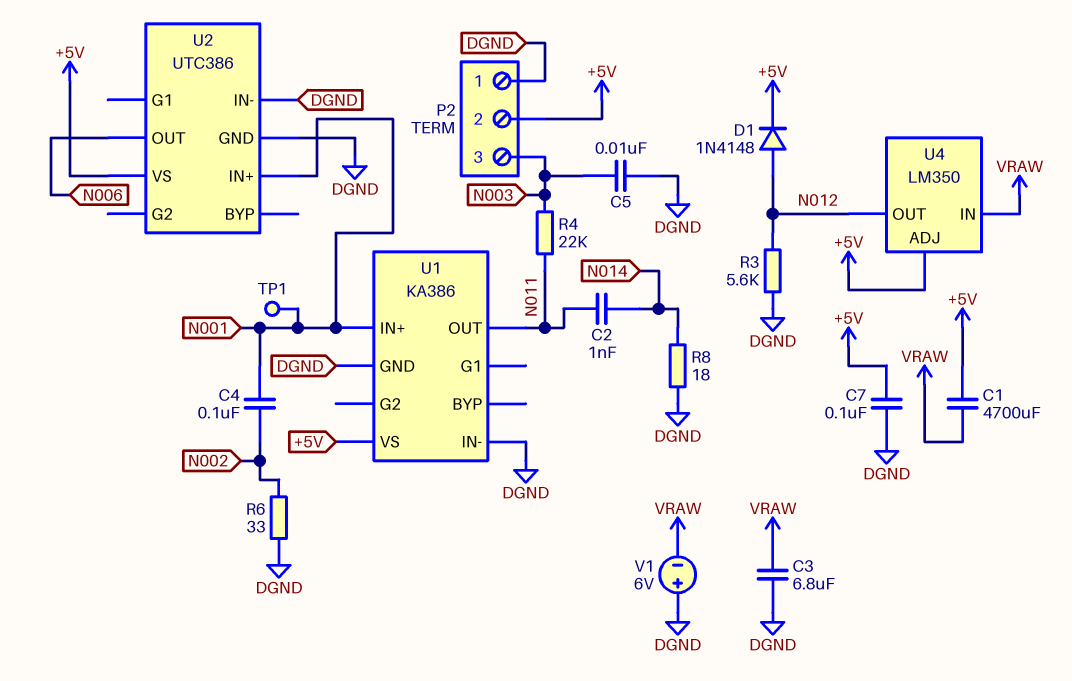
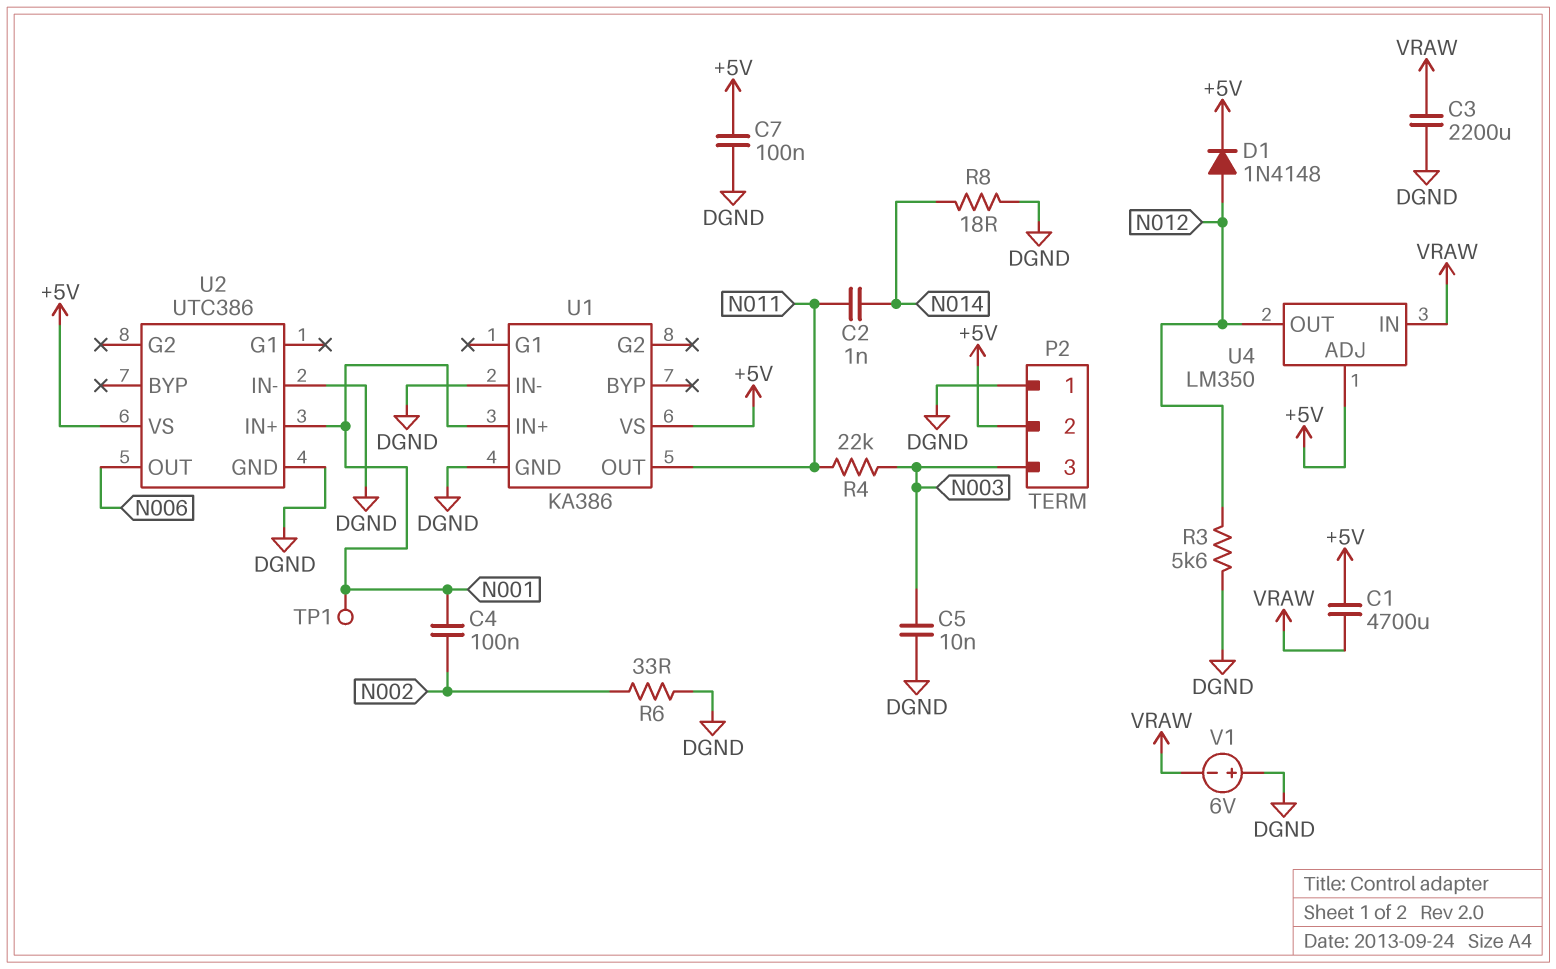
C3: 6.8uF (DGND, VRAW) -> 2200uF (DGND, VRAW)

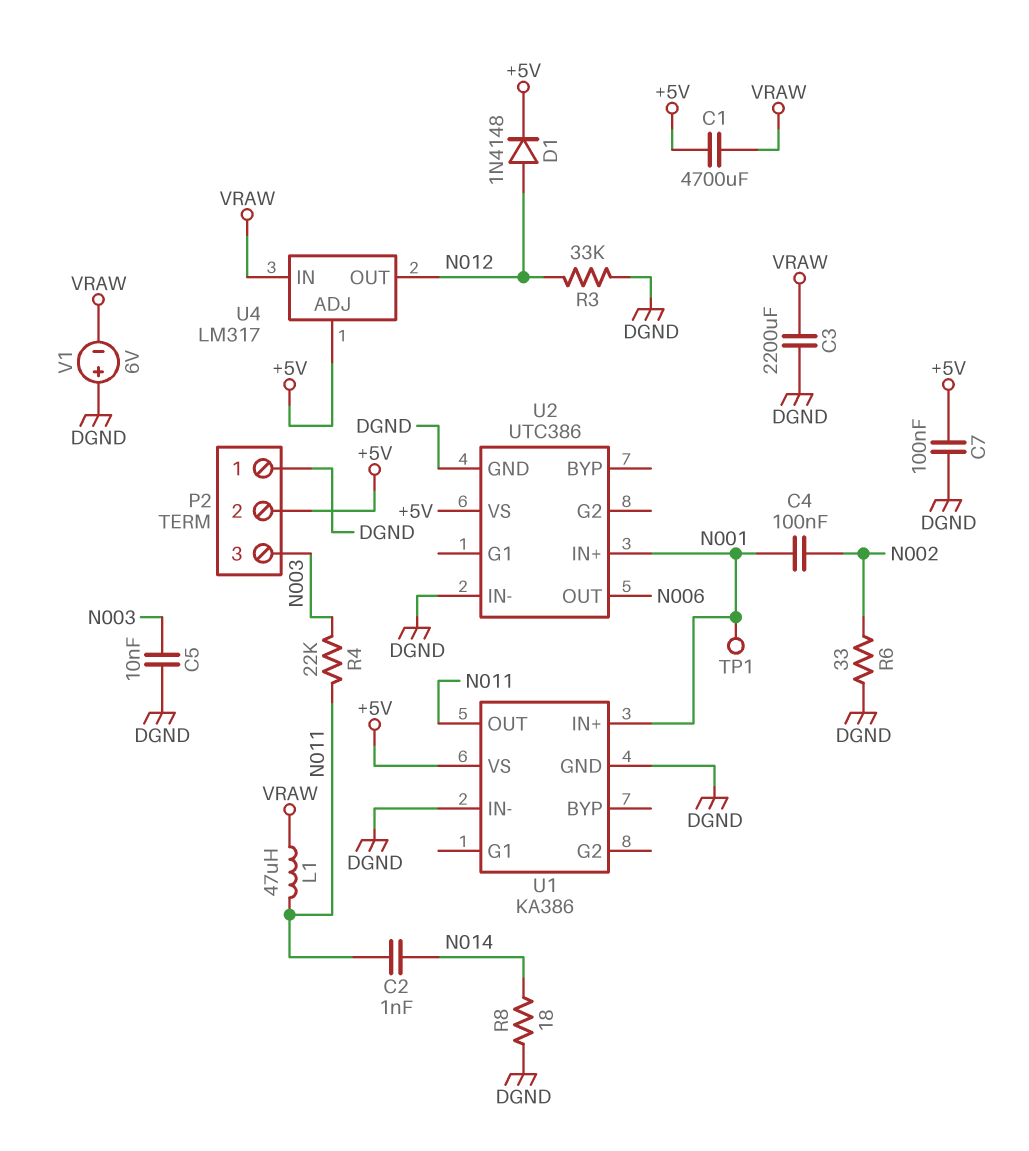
L1: none -> 47uH (N011, VRAW)
R3: 5.6k (DGND, N012) -> 33k (DGND, N012)
U4: LM350 -> LM317

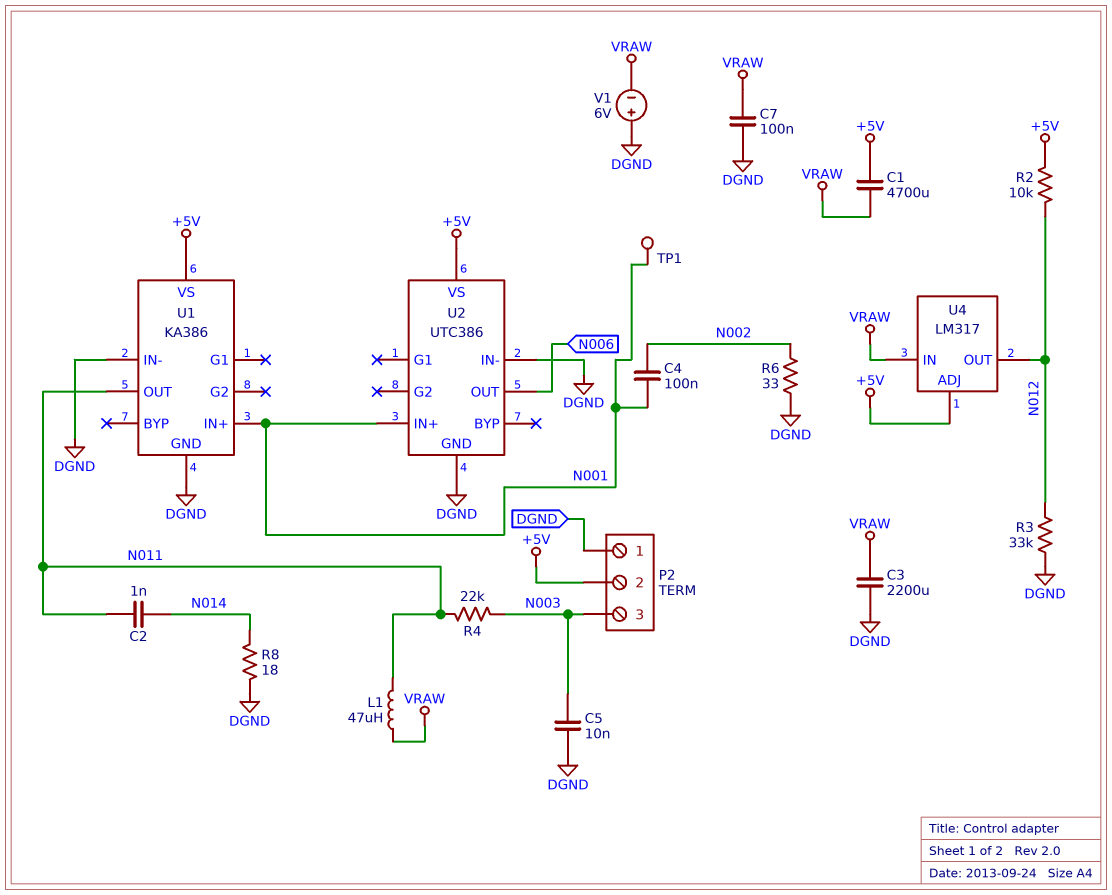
C7: 100nF (+5V, DGND) -> 100nF (DGND, VRAW)
D1: diode 1N4148 (A N012, K +5V) -> none
R2: none -> 10k (+5V, N012)

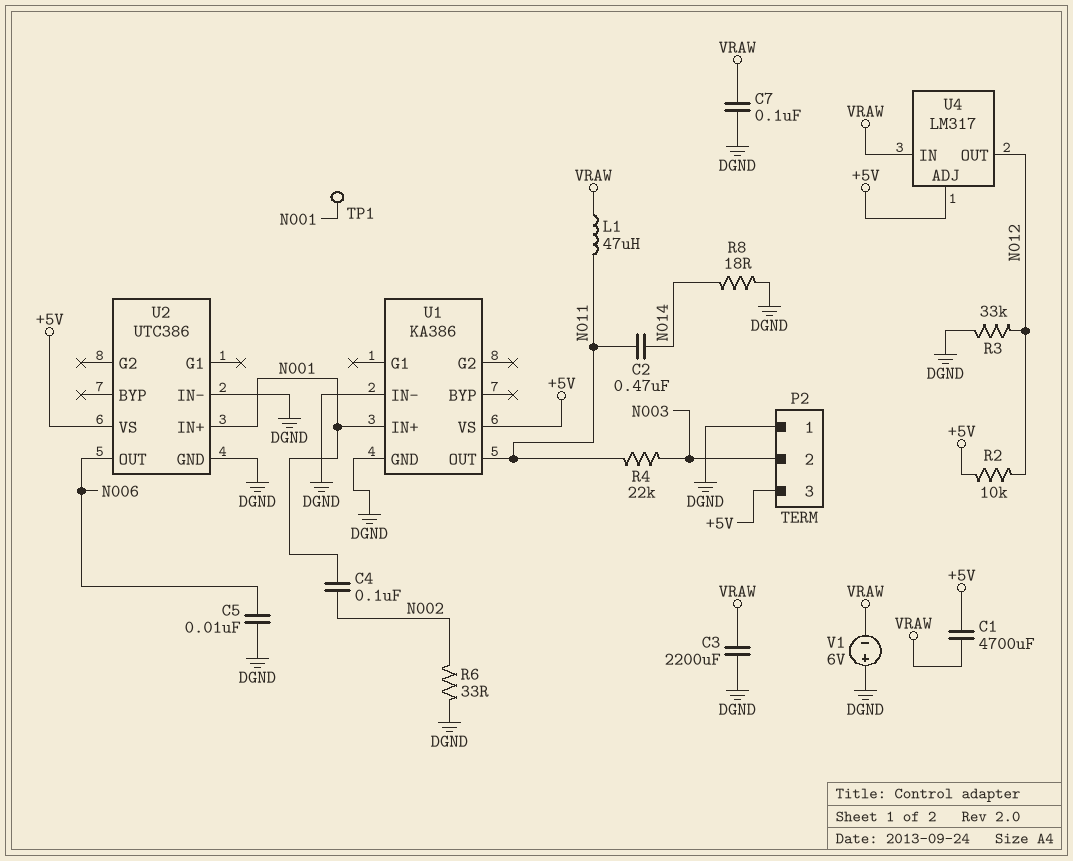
C2: 1nF (N011, N014) -> 470nF (N011, N014)
C5: 10nF (DGND, N003) -> 10nF (DGND, N006)
P2 pin 2: +5V -> N003
P2 pin 3: N003 -> +5V

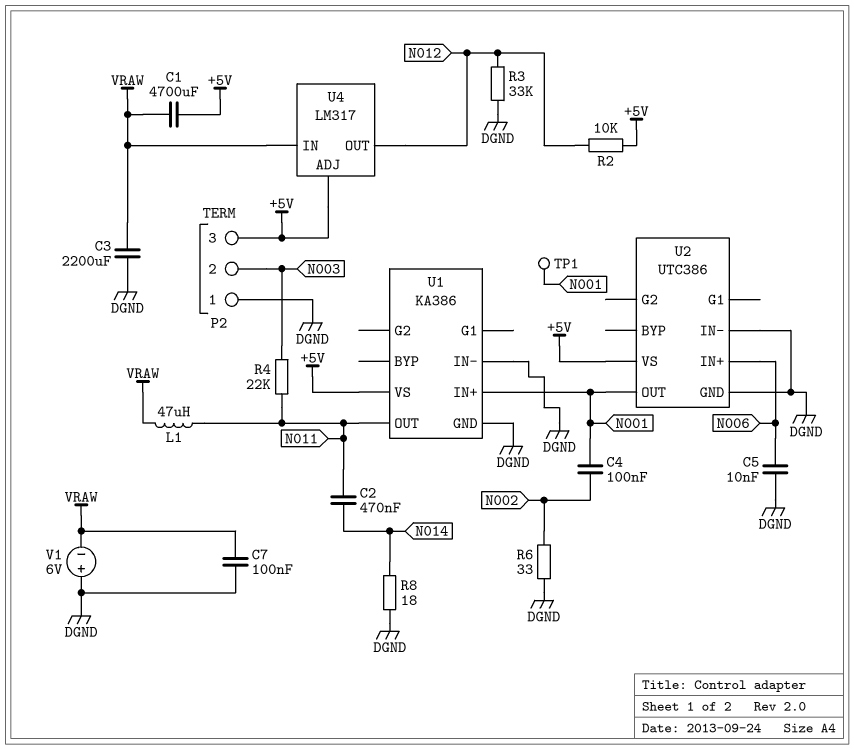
U2 pin IN+: N001 -> N006
U2 pin OUT: N006 -> N001

